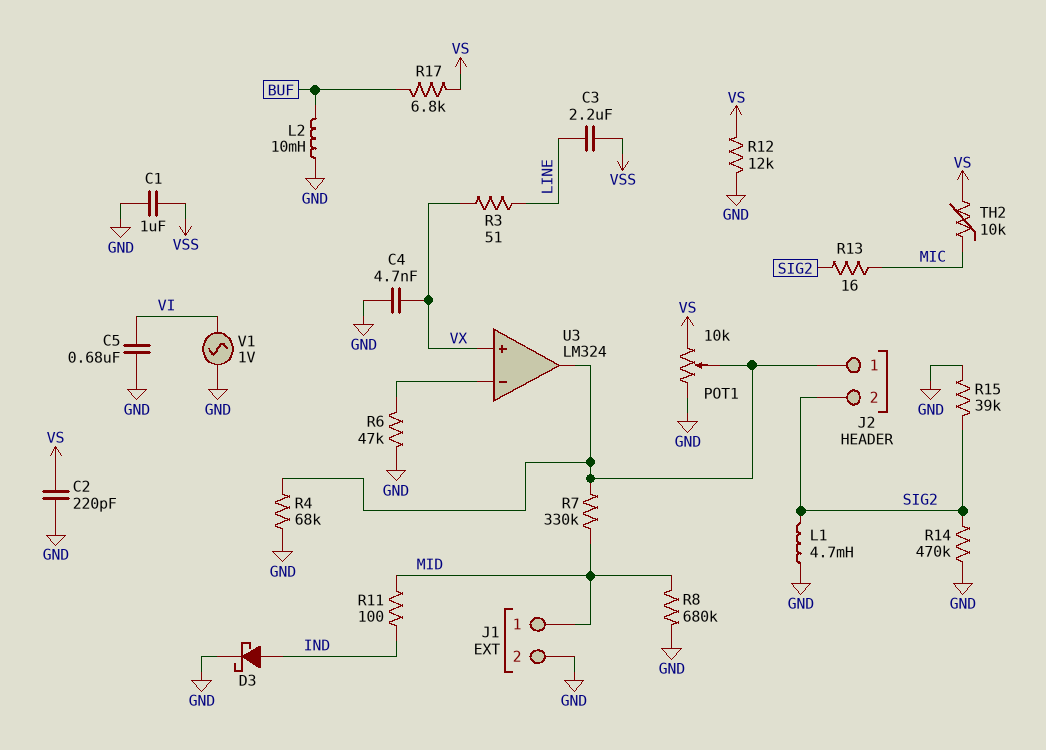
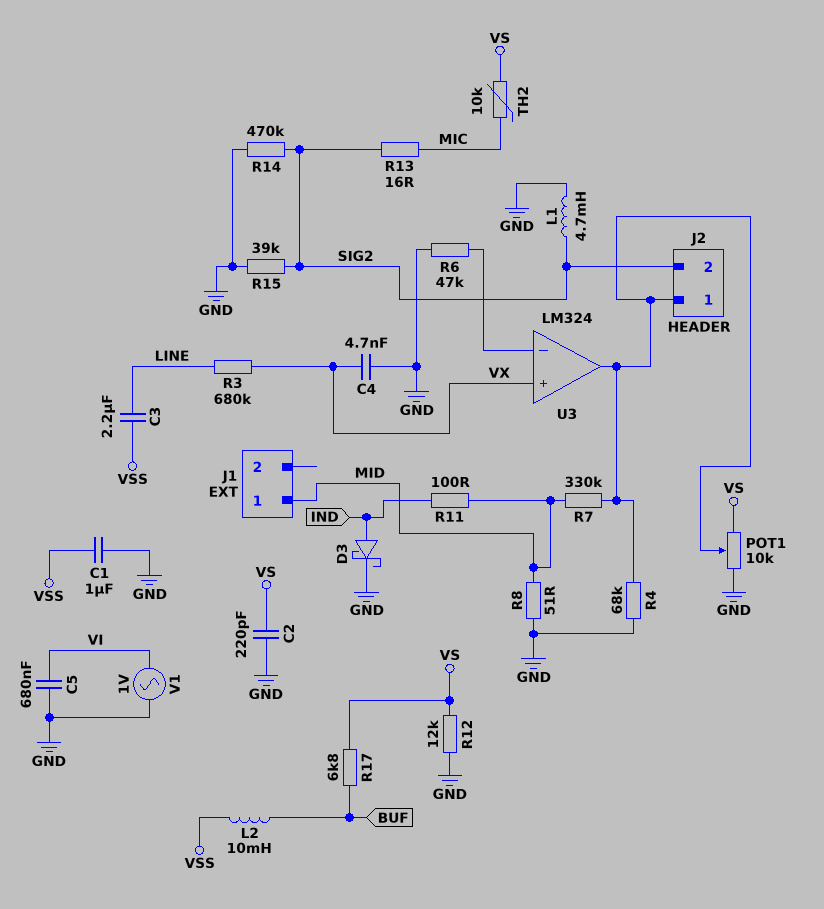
J1 pin 2: GND -> none
L2: 10mH (BUF, GND) -> 10mH (BUF, VSS)
R3: 51 (LINE, VX) -> 680k (LINE, VX)
R8: 680k (GND, MID) -> 51 (GND, MID)

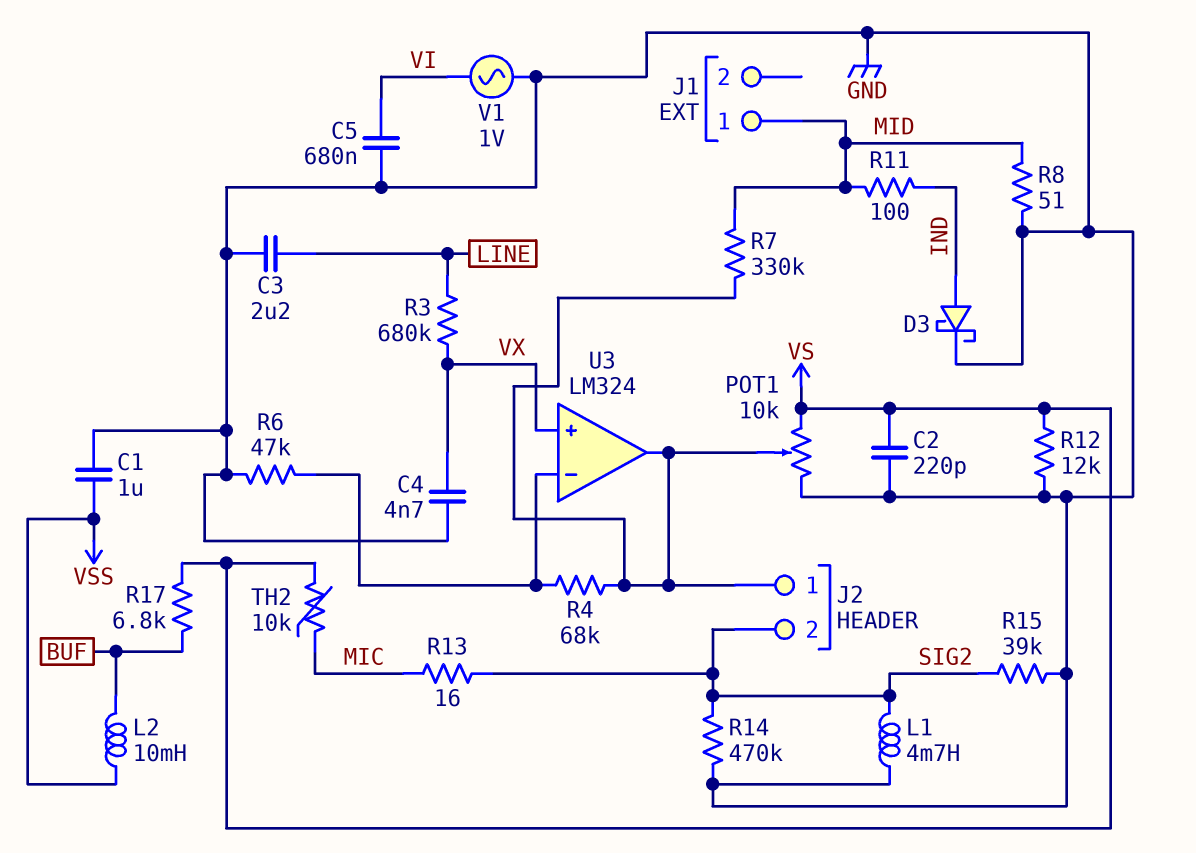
C3: 2.2uF (LINE, VSS) -> 2.2uF (GND, LINE)
R4: 68k (GND, J2/1) -> 68k (J2/1, U3/in-)

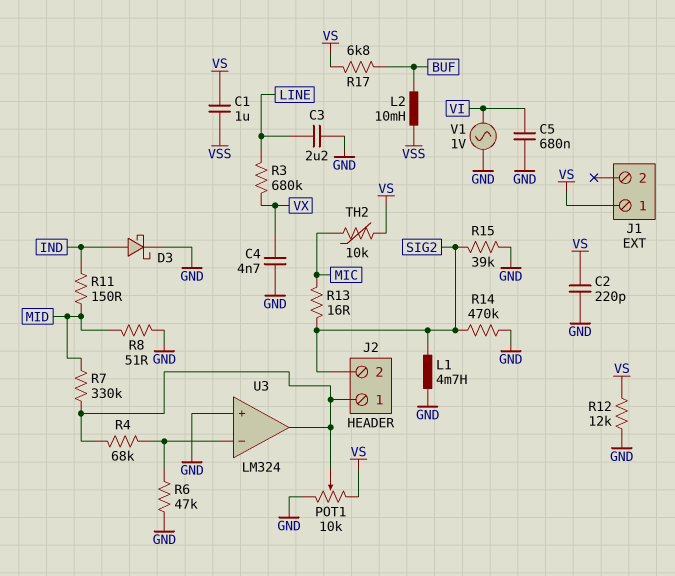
C1: 1uF (GND, VSS) -> 1uF (VS, VSS)
J1 pin 1: MID -> VS
R11: 100 (IND, MID) -> 150 (IND, MID)
U3 pin in+: VX -> GND

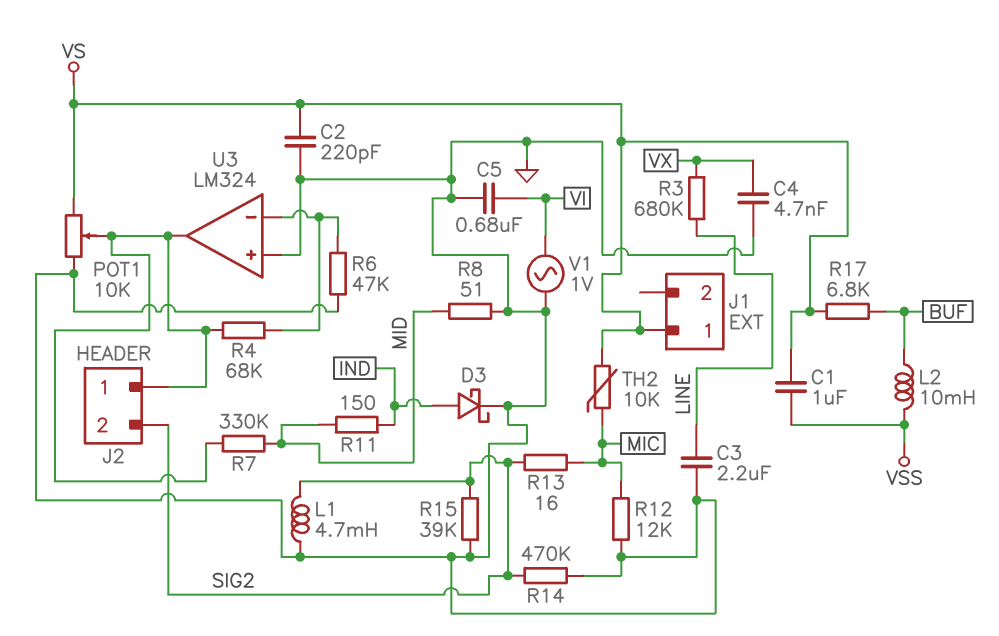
R12: 12k (GND, VS) -> 12k (GND, MIC)

